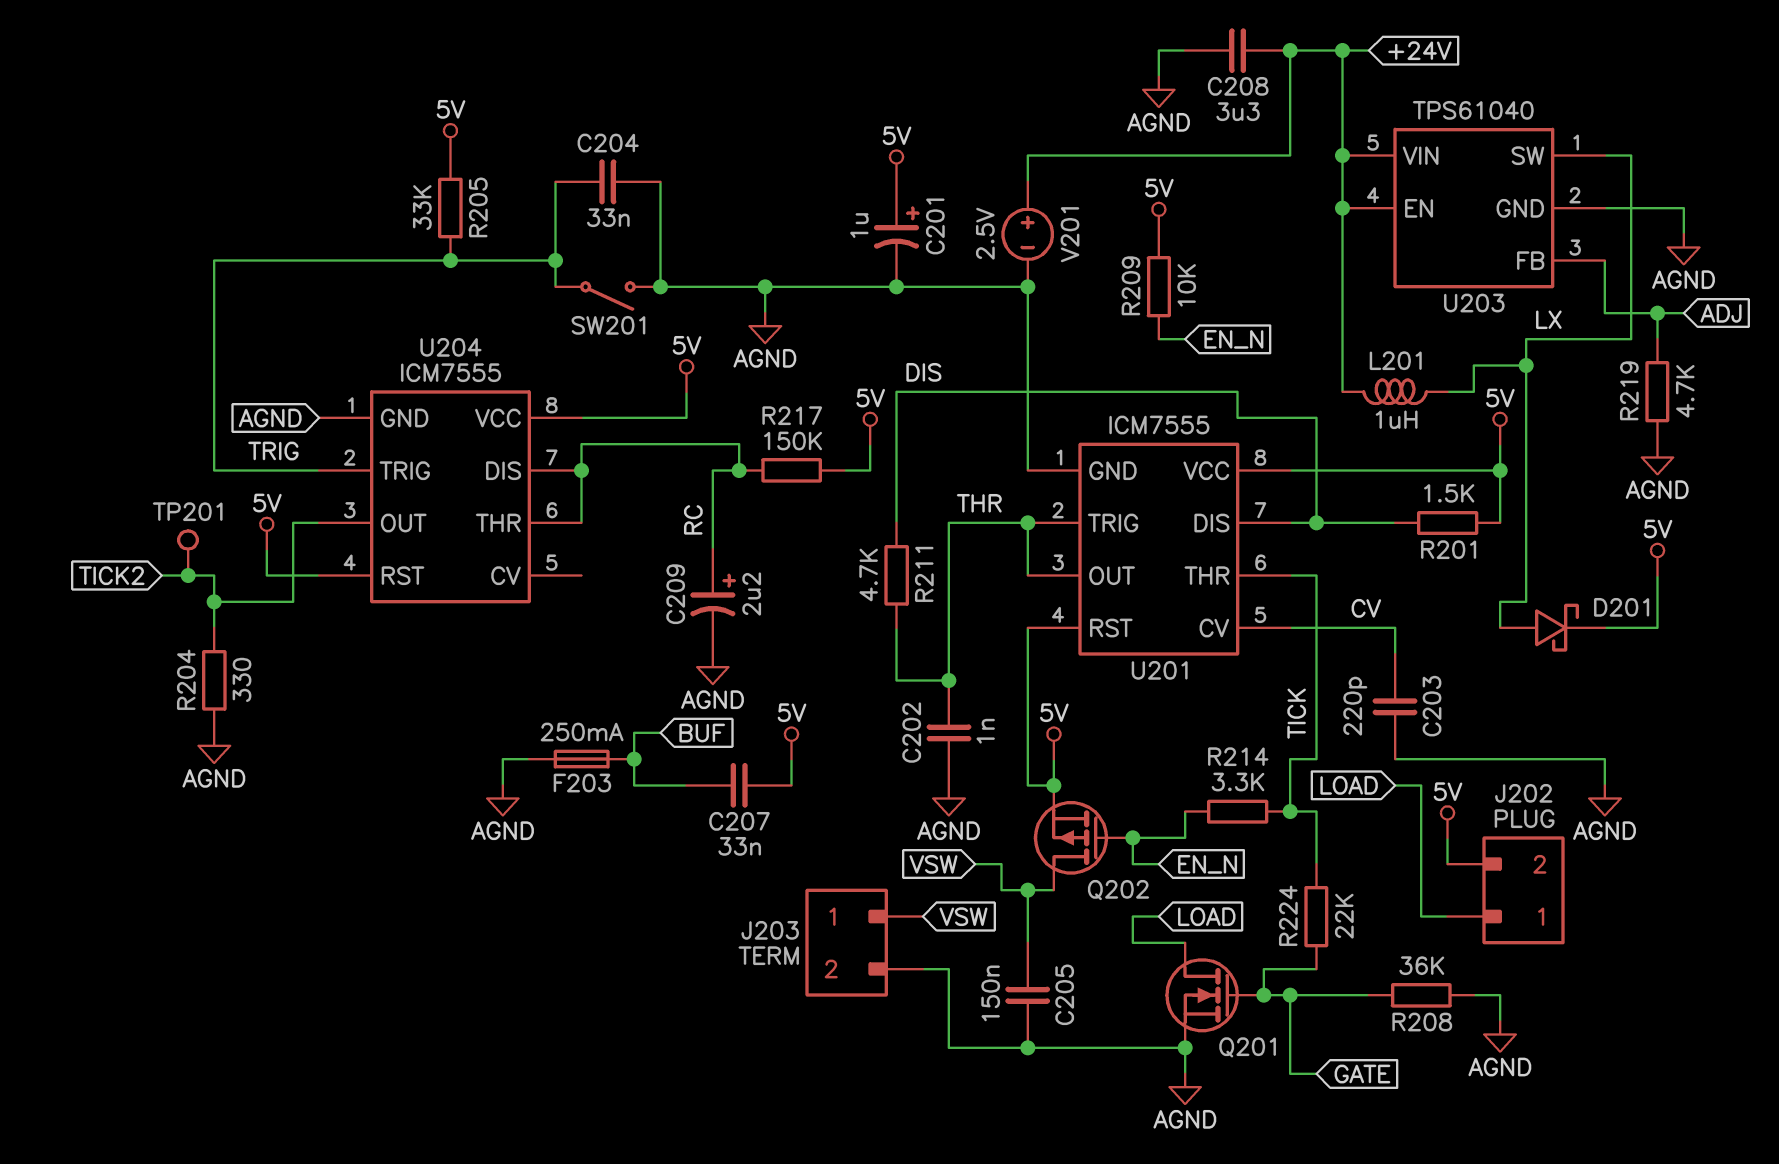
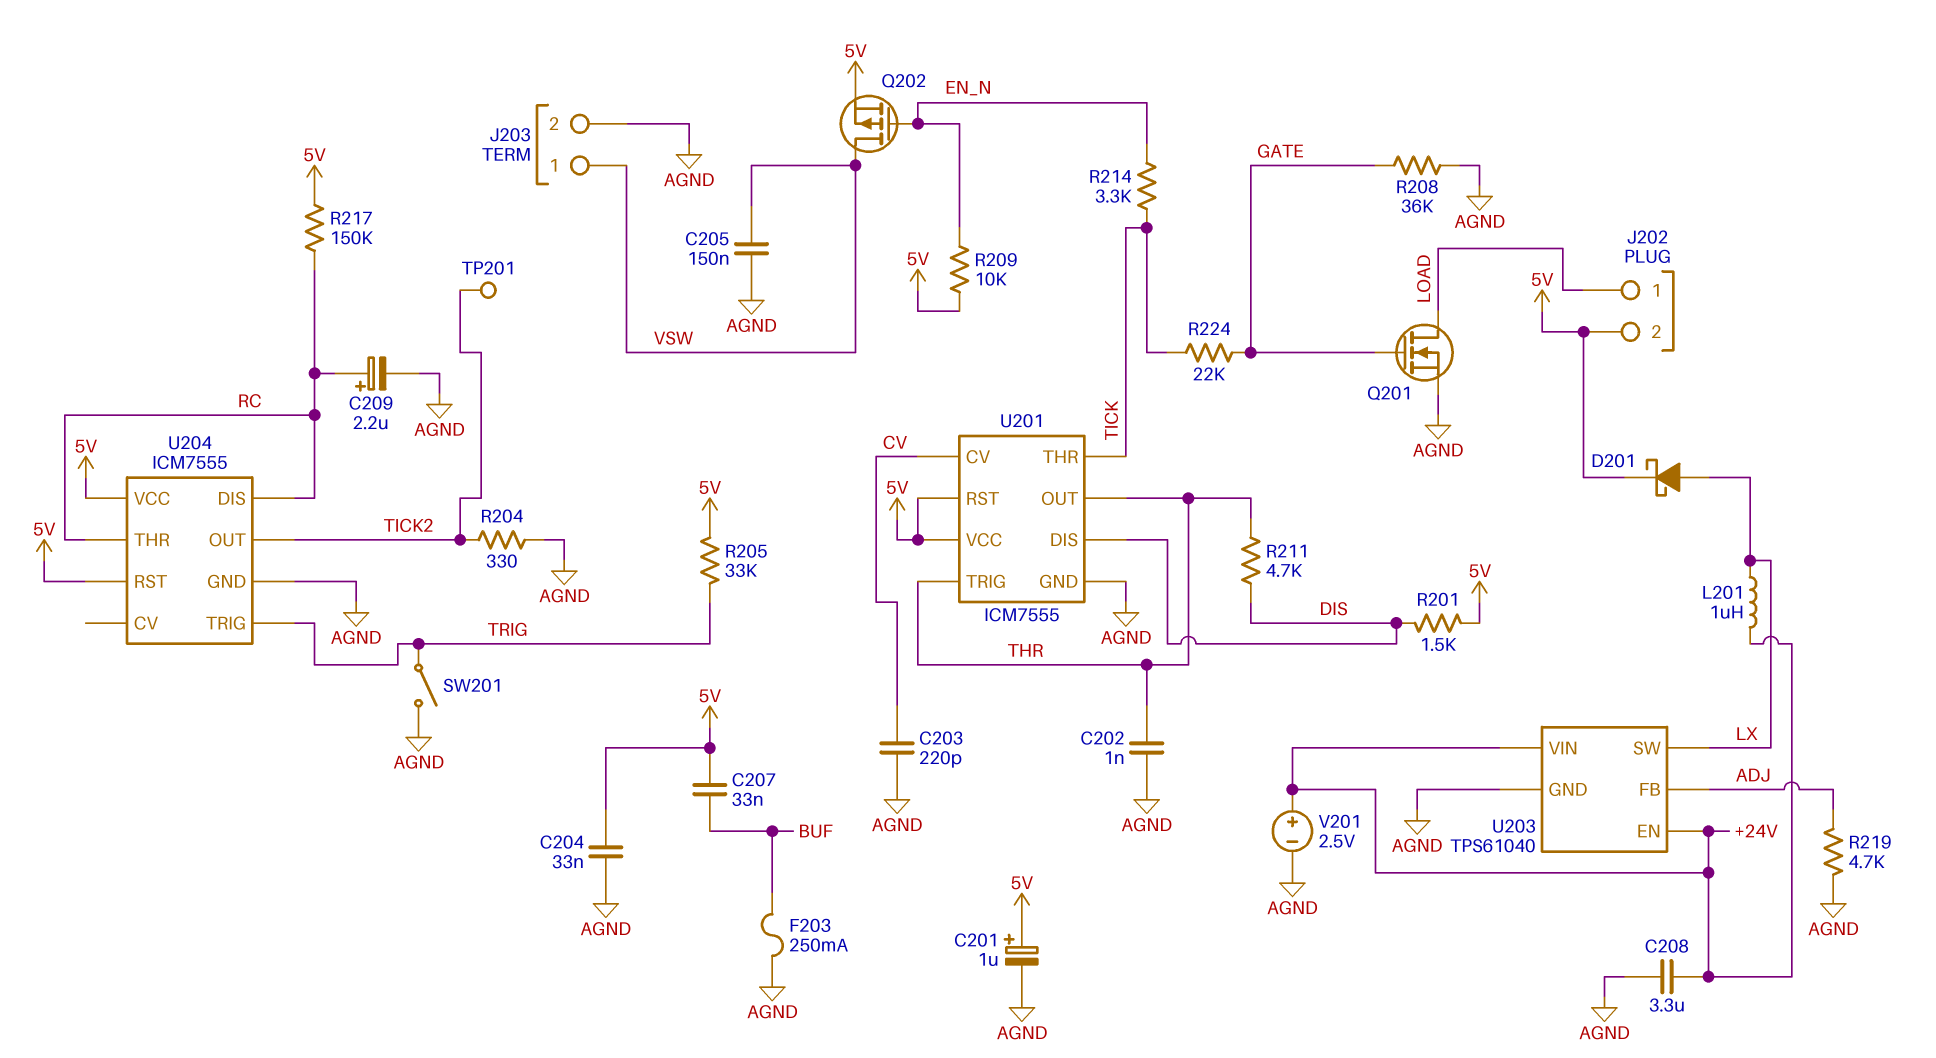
C204: 33nF (AGND, TRIG) -> 33nF (5V, AGND)

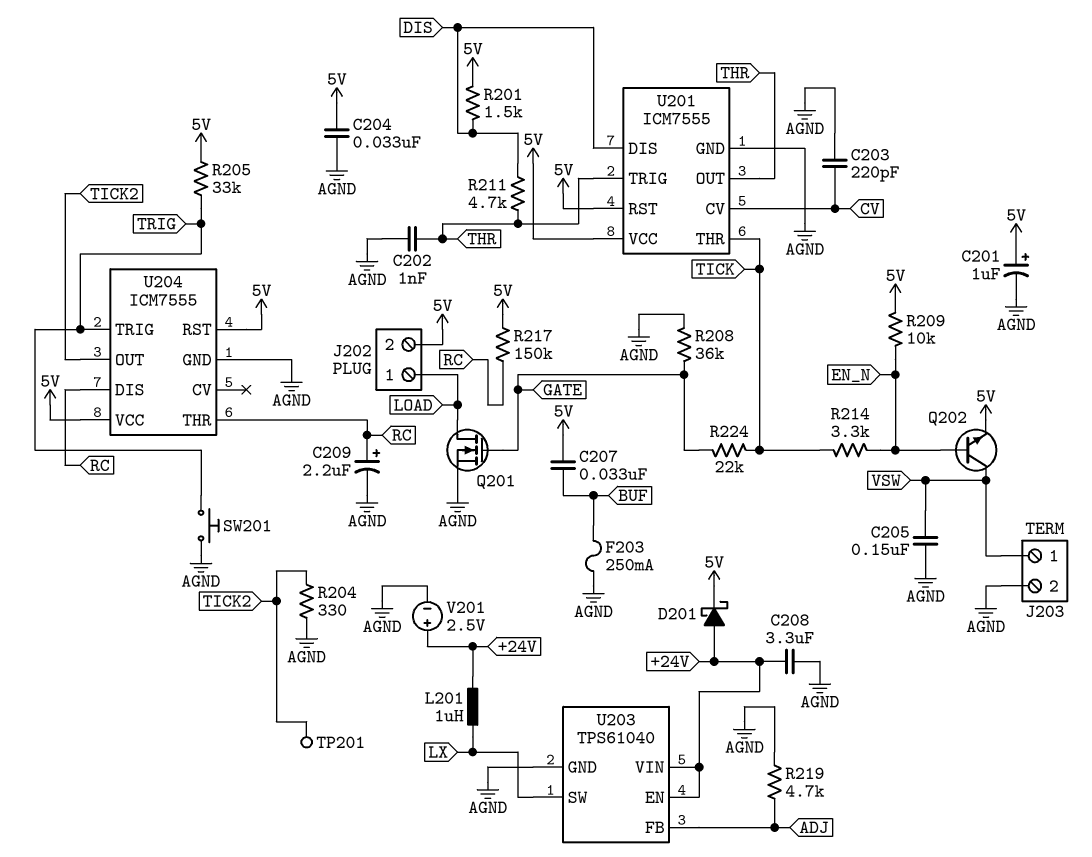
D201: schottky (A LX, K 5V) -> schottky (A +24V, K 5V)
Q202: PMOS (G EN_N, D VSW, S 5V) -> NPN (B EN_N, C VSW, E 5V)
SW201: switch (AGND, TRIG) -> button (AGND, TRIG)

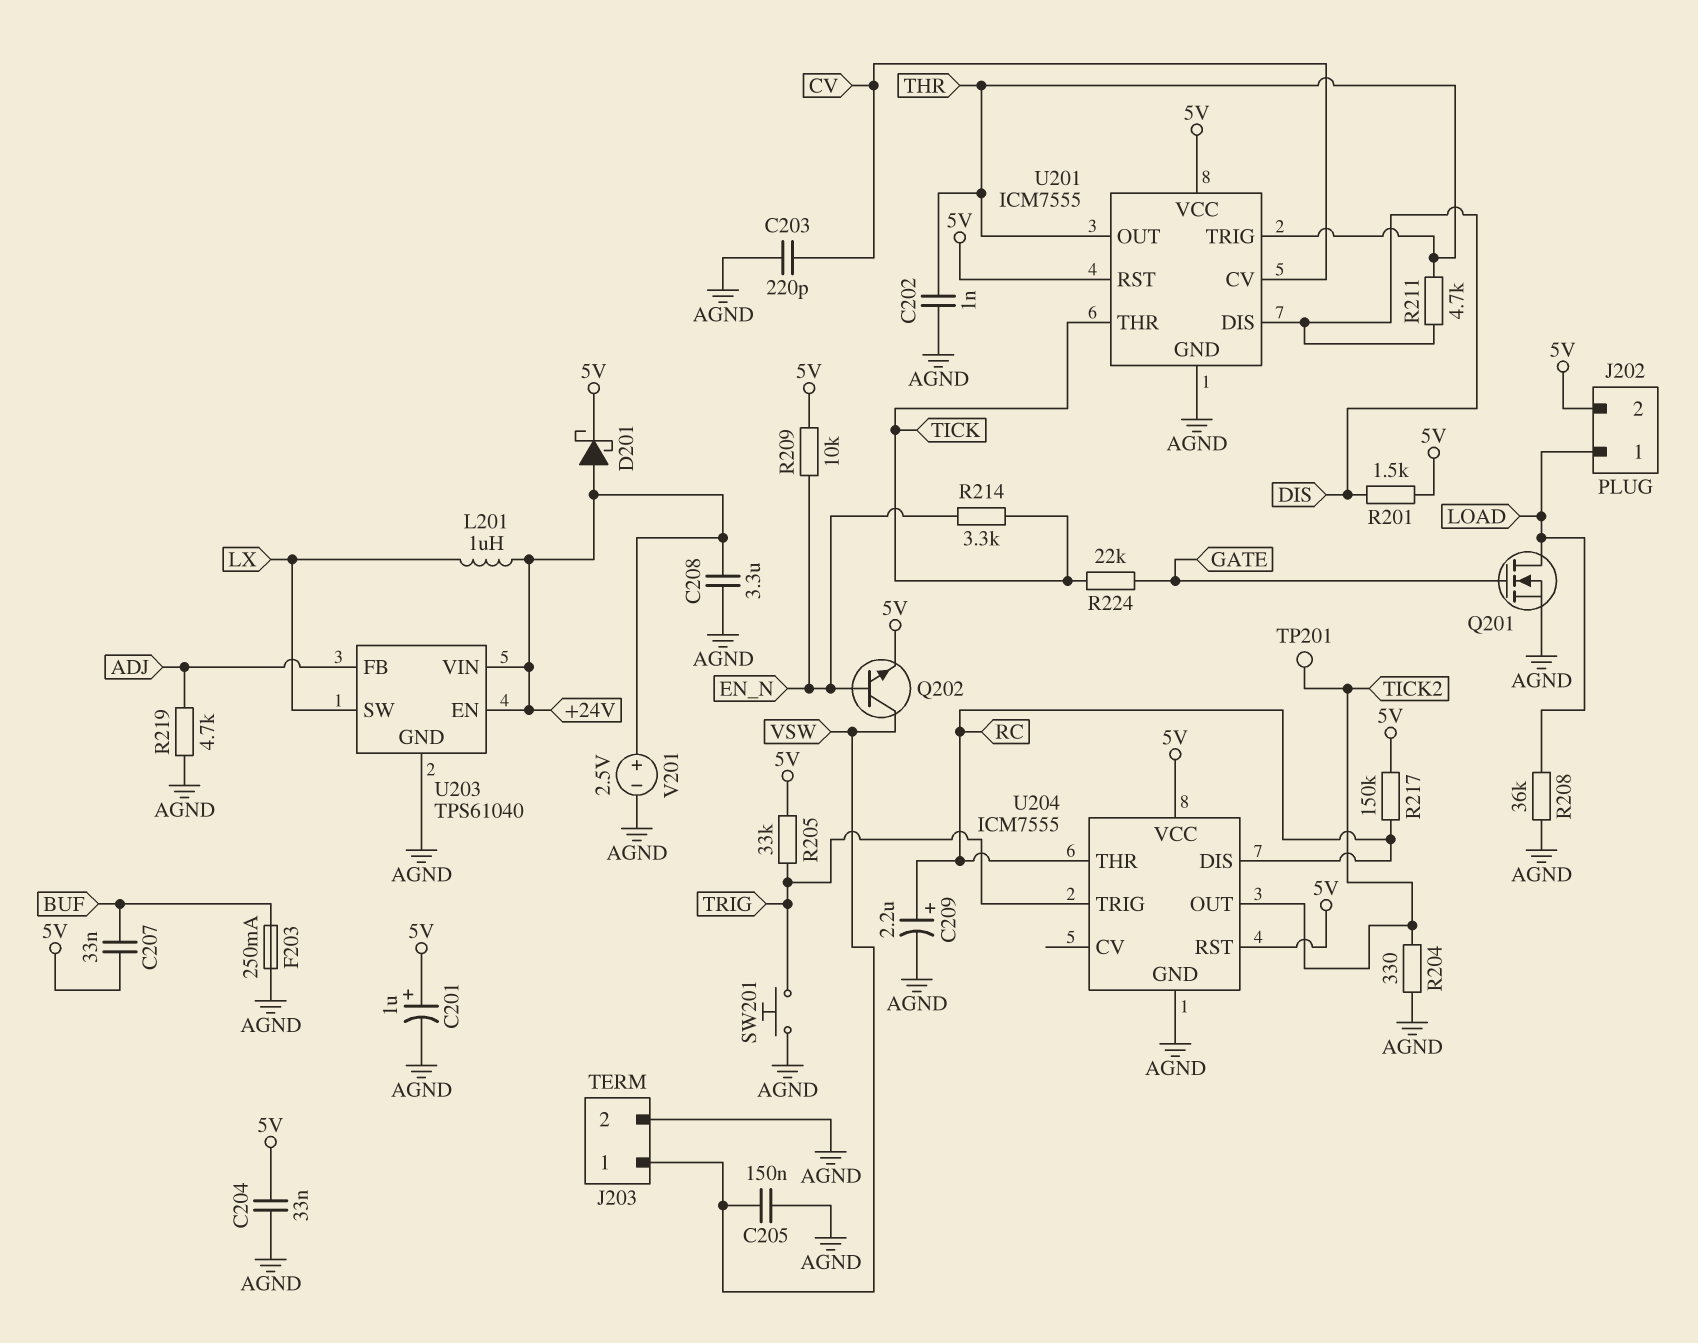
R208: 36k (AGND, GATE) -> 36k (AGND, LOAD)

